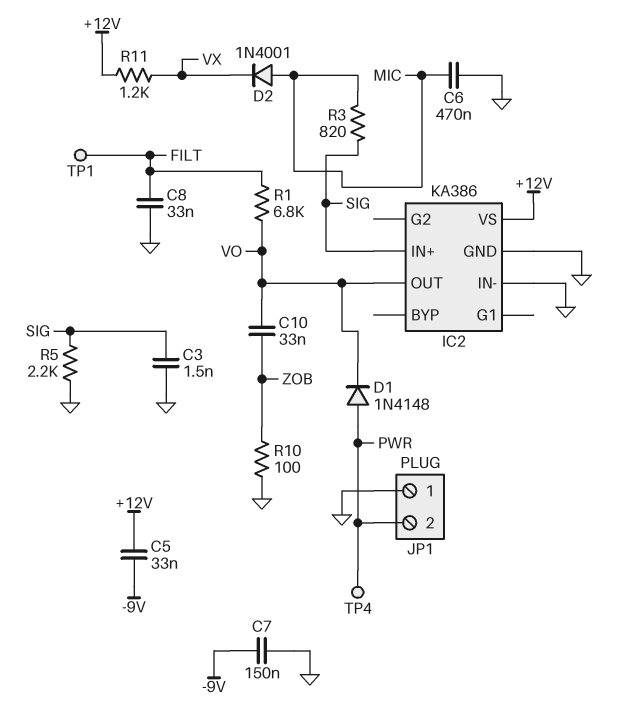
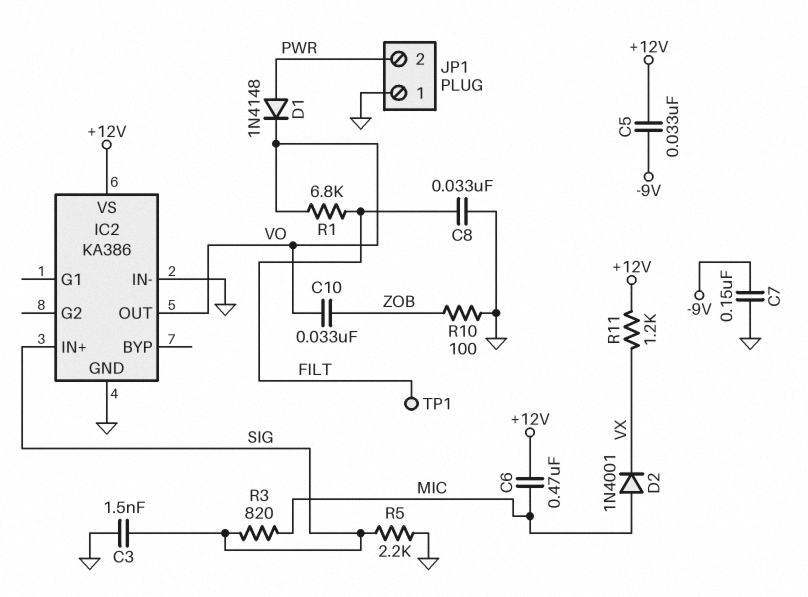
C6: 470nF (GND, MIC) -> 470nF (+12V, MIC)
TP4: test point (PWR) -> none

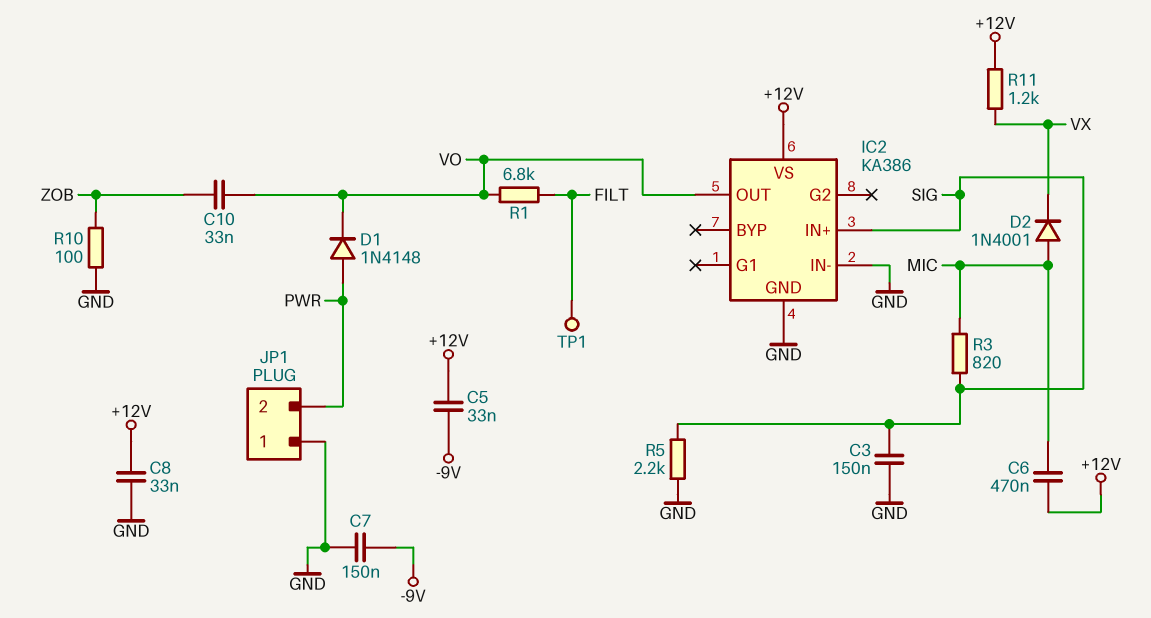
C3: 1.5nF (GND, SIG) -> 150nF (GND, SIG)
C8: 33nF (FILT, GND) -> 33nF (+12V, GND)

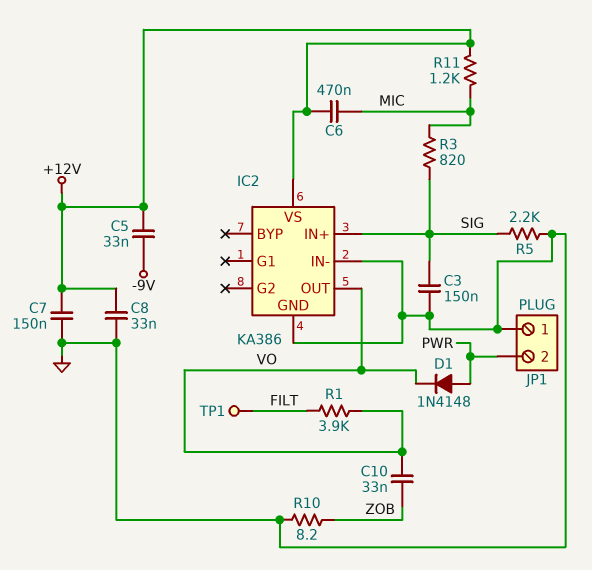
C7: 150nF (-9V, GND) -> 150nF (+12V, GND)
D2: diode 1N4001 (A MIC, K VX) -> none
R1: 6.8k (FILT, VO) -> 3.9k (FILT, VO)
R10: 100 (GND, ZOB) -> 8.2 (GND, ZOB)
R11: 1.2k (+12V, VX) -> 1.2k (+12V, MIC)

